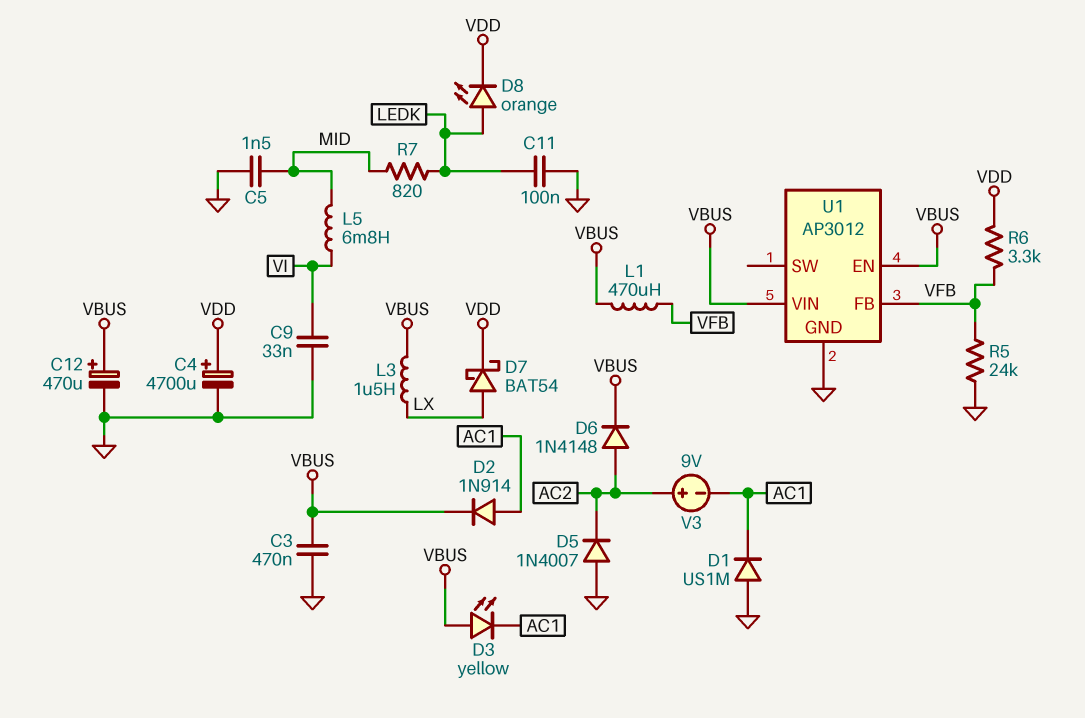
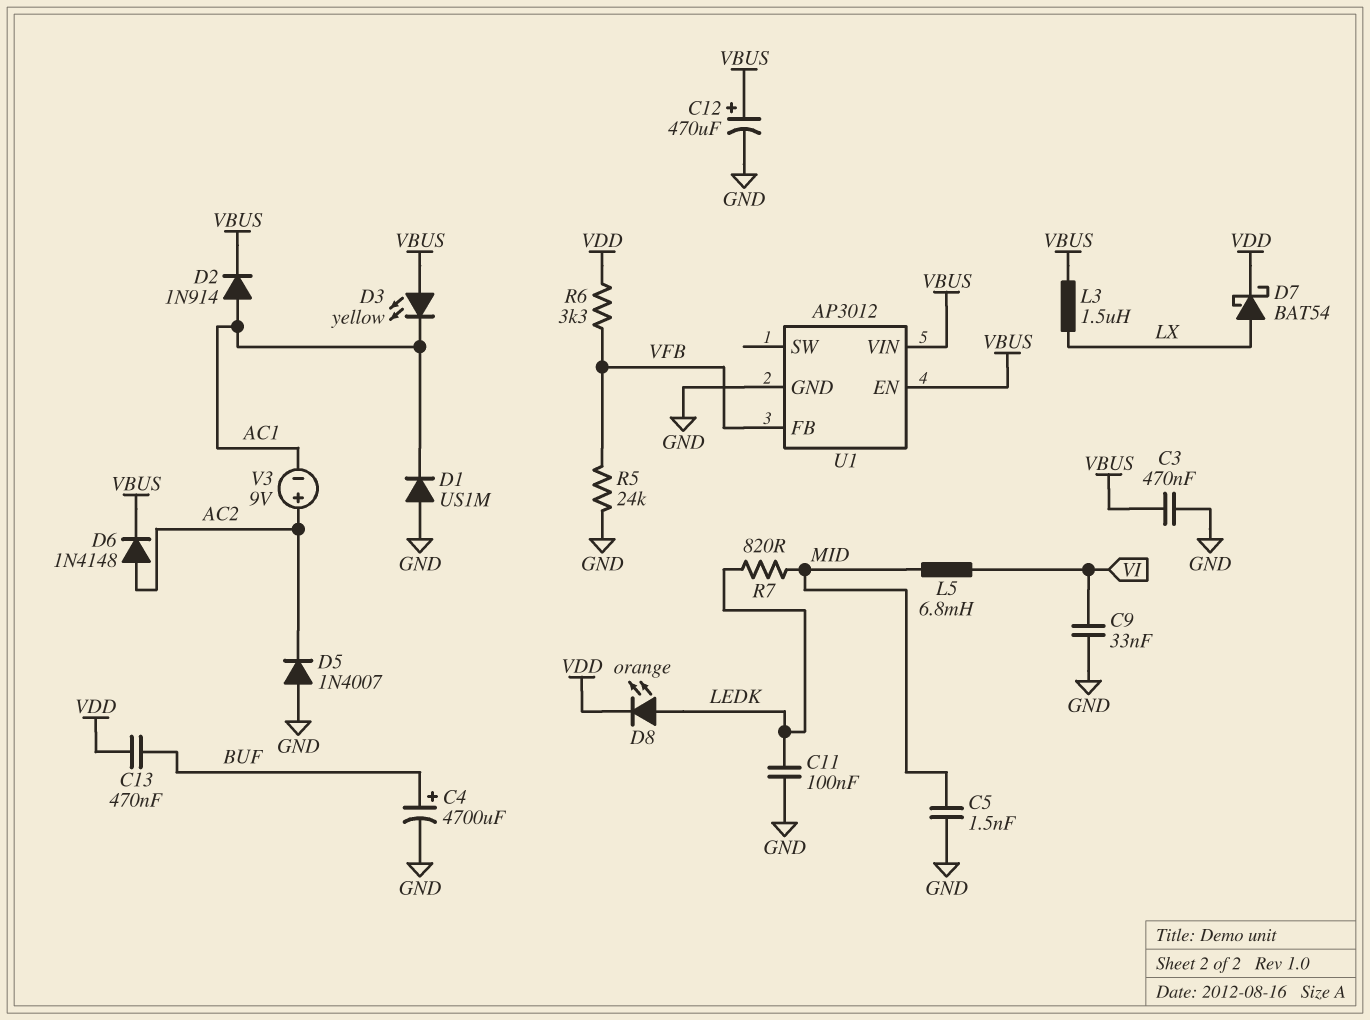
C4: 4700uF (plus VDD, minus GND) -> 4700uF (plus BUF, minus GND)
C13: none -> 470nF (BUF, VDD)
L1: 470uH (VBUS, VFB) -> none

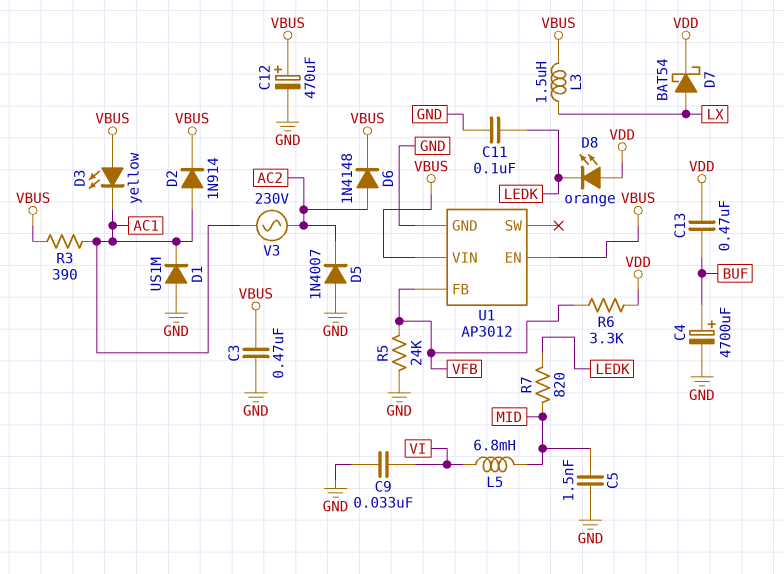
D8: LED orange (A LEDK, K VDD) -> LED orange (A VDD, K LEDK)
R3: none -> 390 (AC1, VBUS)
V3: 9V (plus AC2, minus AC1) -> AC 230V (AC1, AC2)

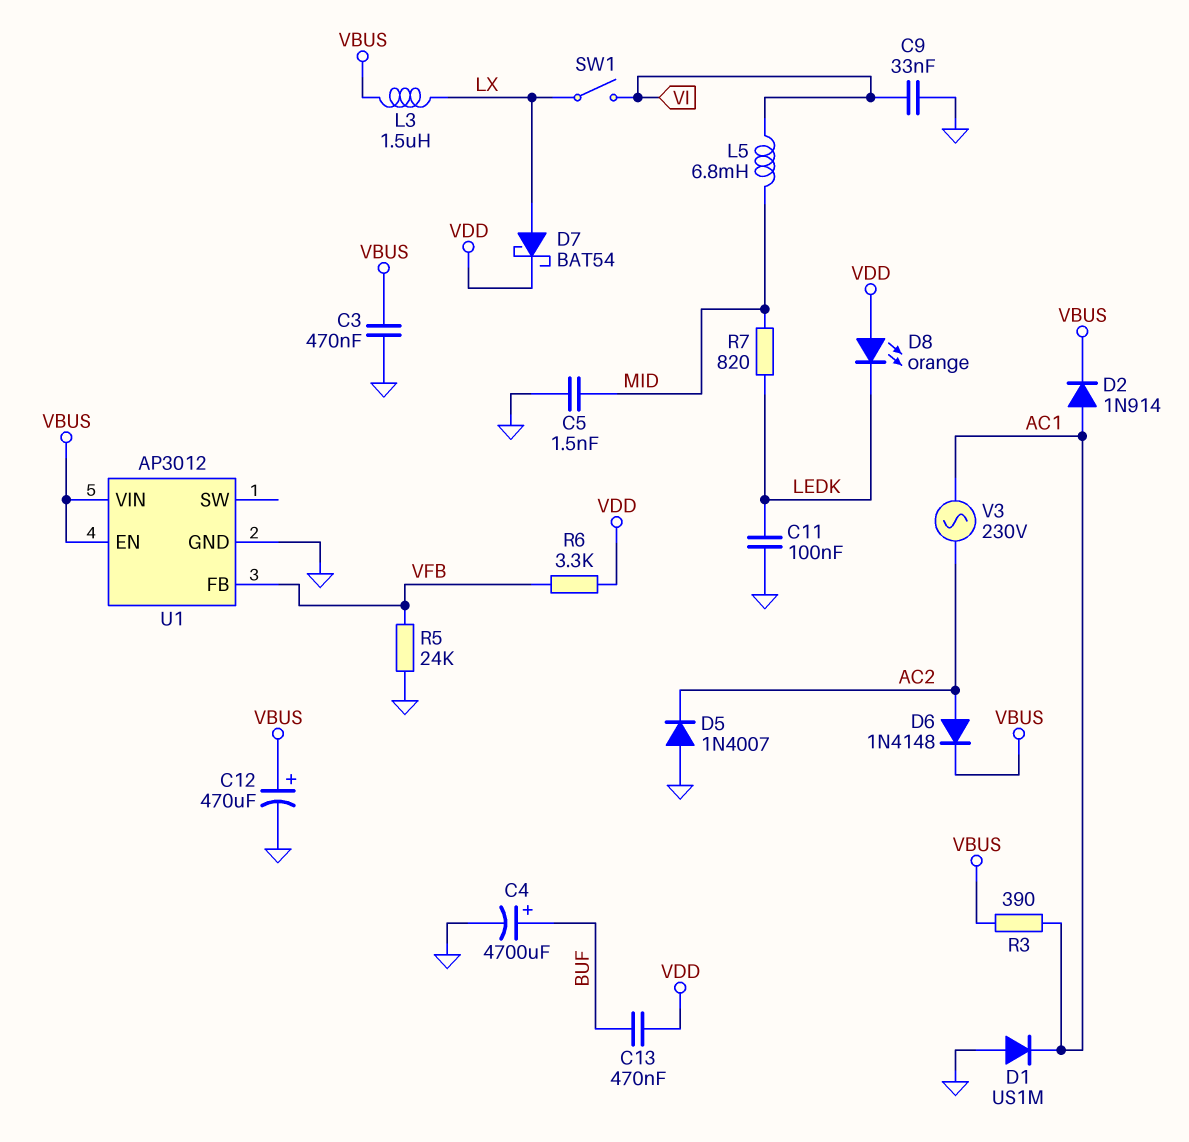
D3: LED yellow (A VBUS, K AC1) -> none
SW1: none -> switch (LX, VI)

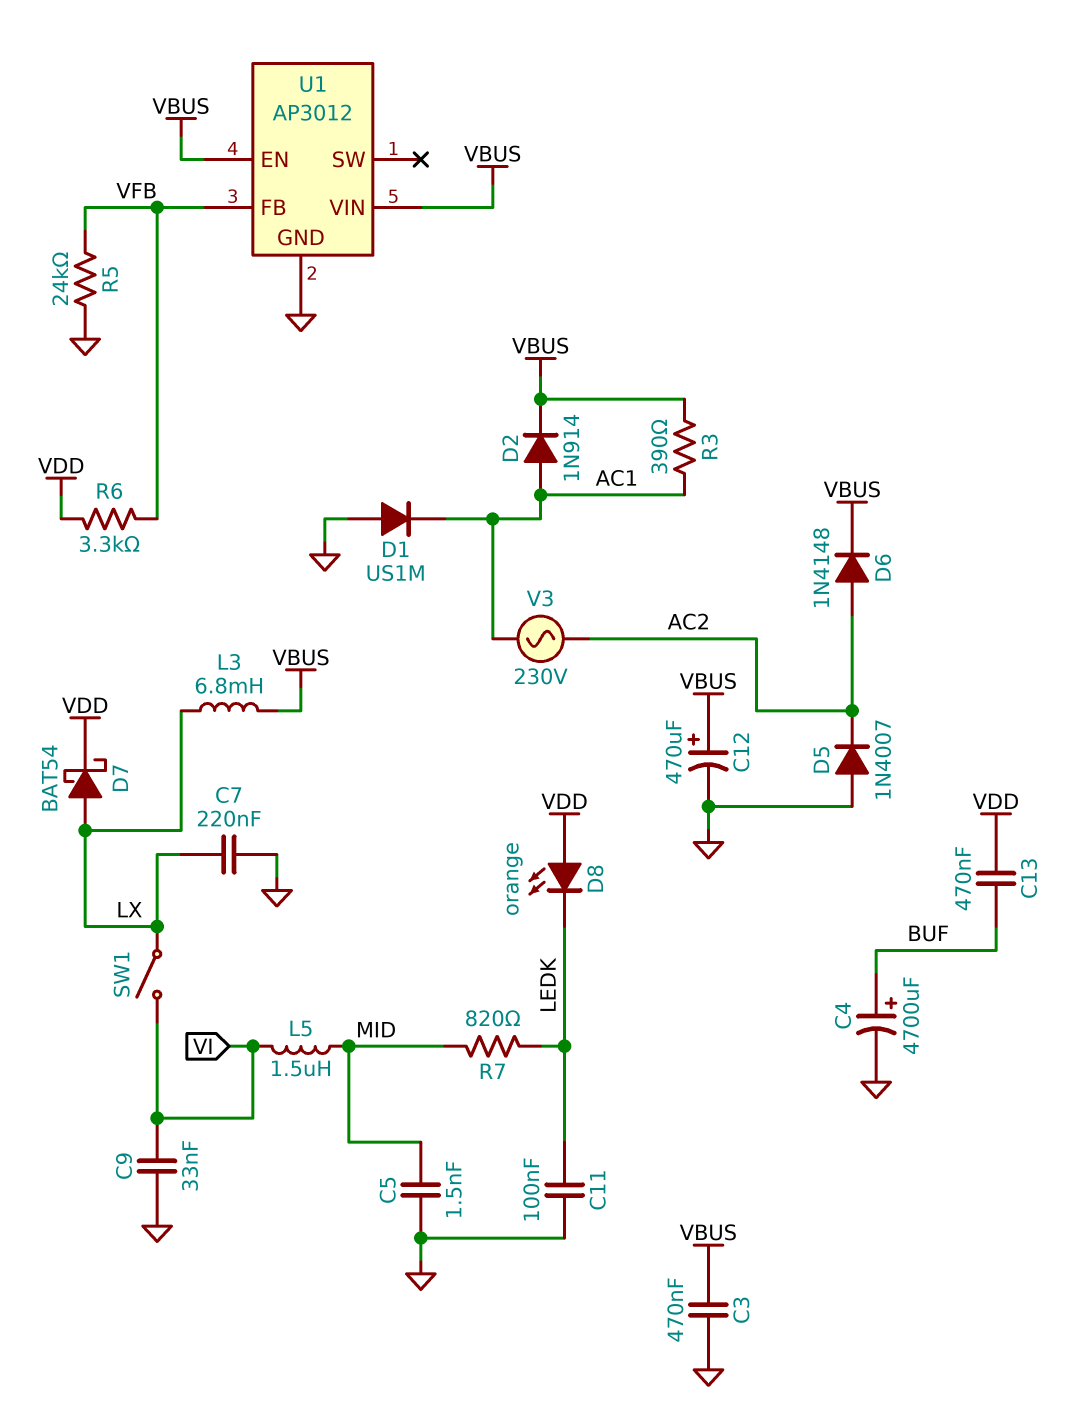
C7: none -> 220nF (GND, LX)
L3: 1.5uH (LX, VBUS) -> 6.8mH (LX, VBUS)
L5: 6.8mH (MID, VI) -> 1.5uH (MID, VI)

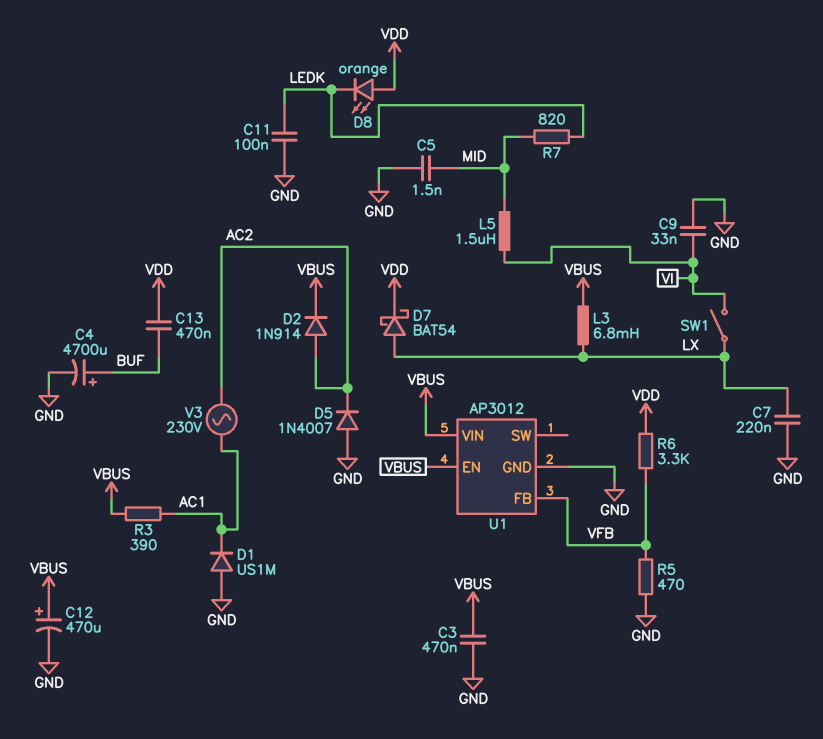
D2: diode 1N914 (A AC1, K VBUS) -> diode 1N914 (A AC2, K VBUS)
D6: diode 1N4148 (A AC2, K VBUS) -> none
R5: 24k (GND, VFB) -> 470 (GND, VFB)

